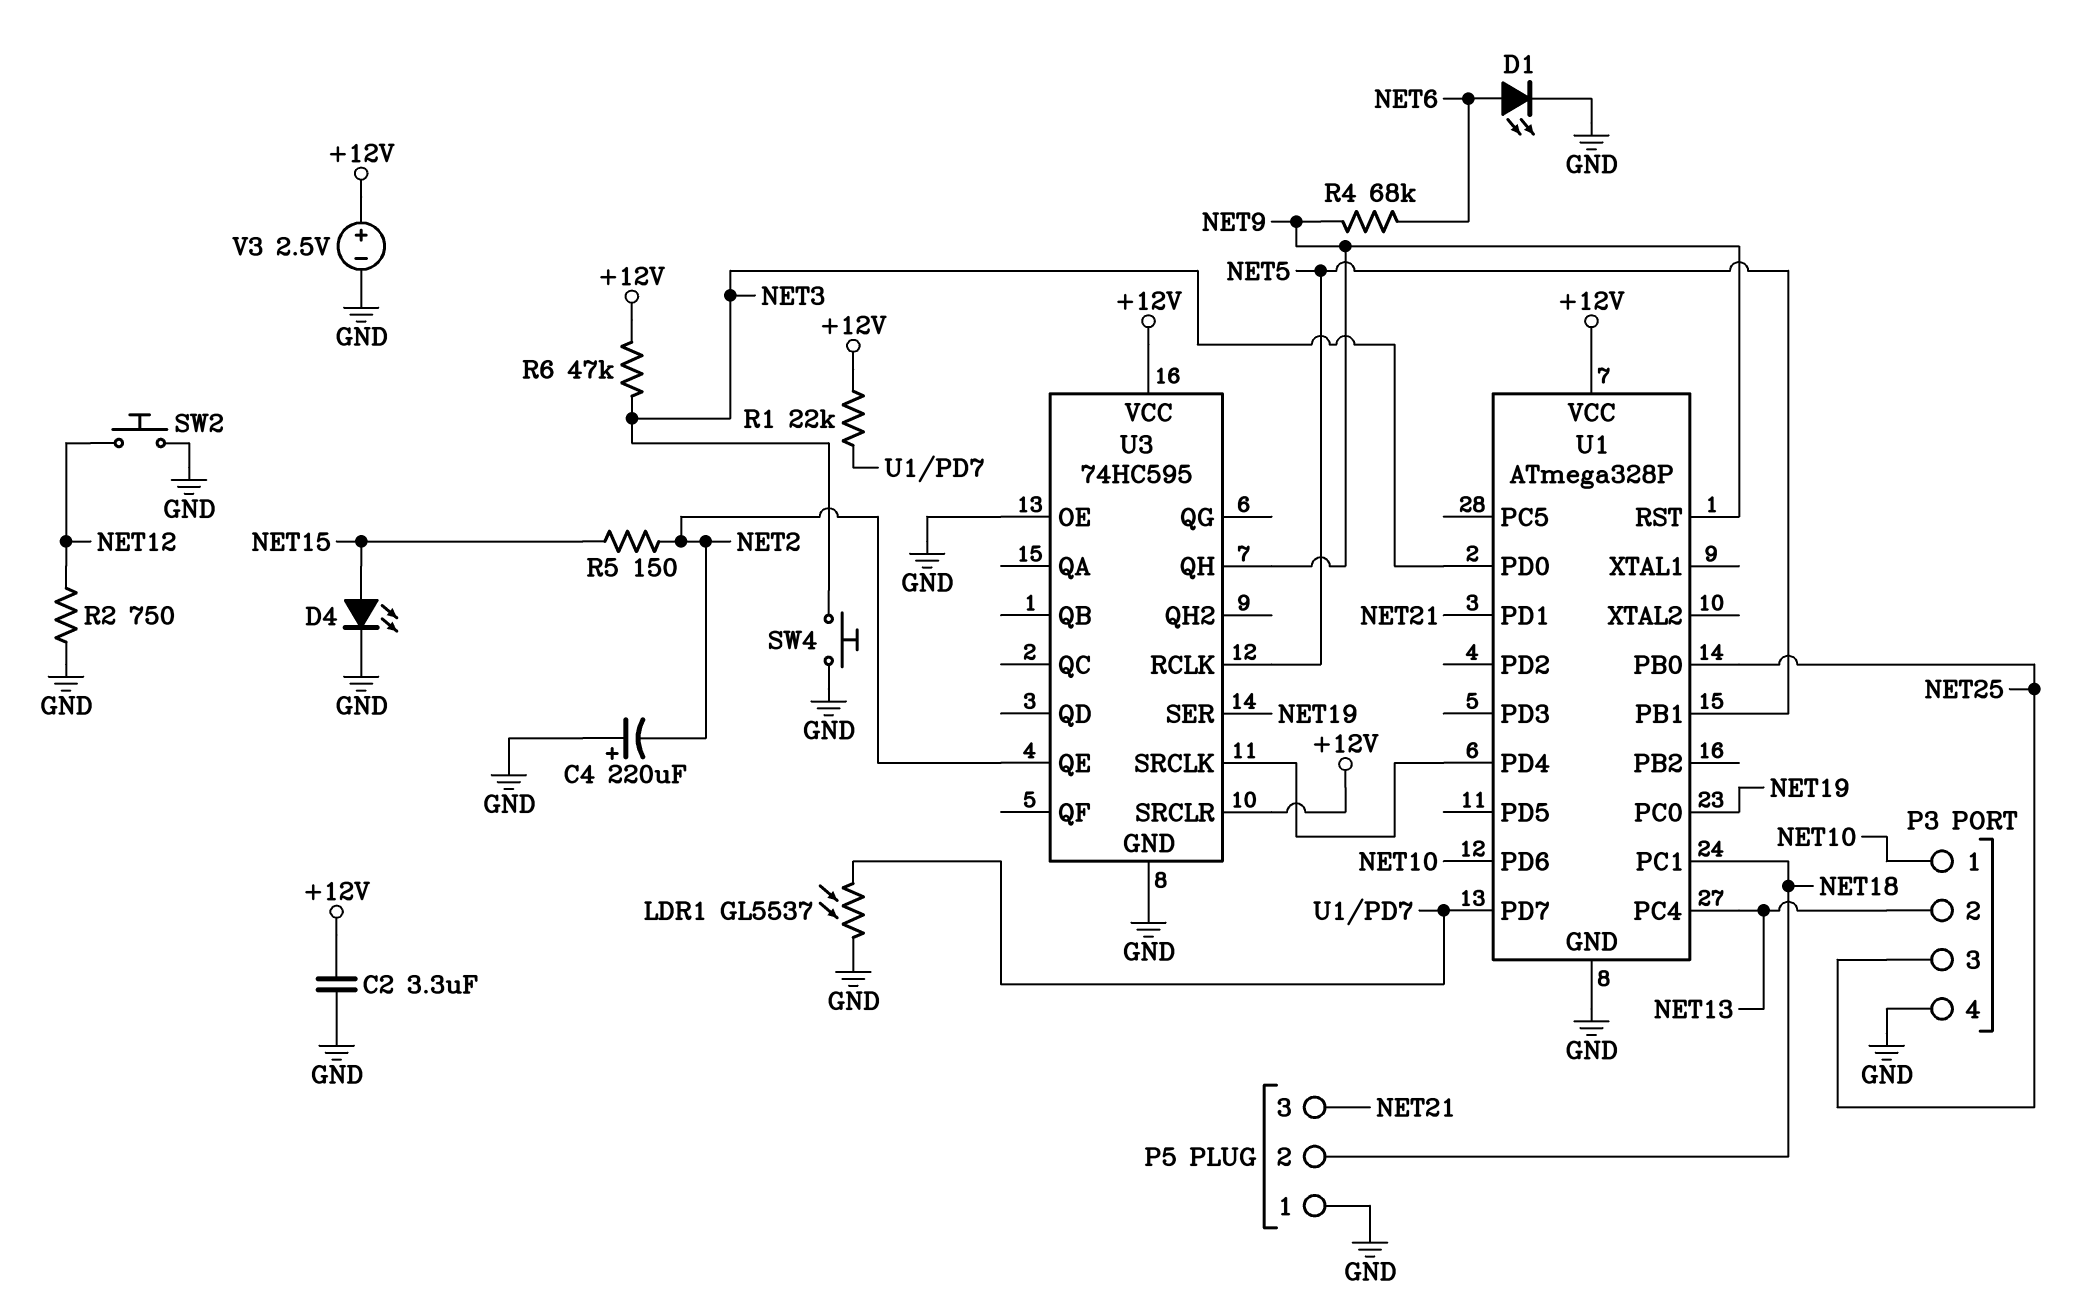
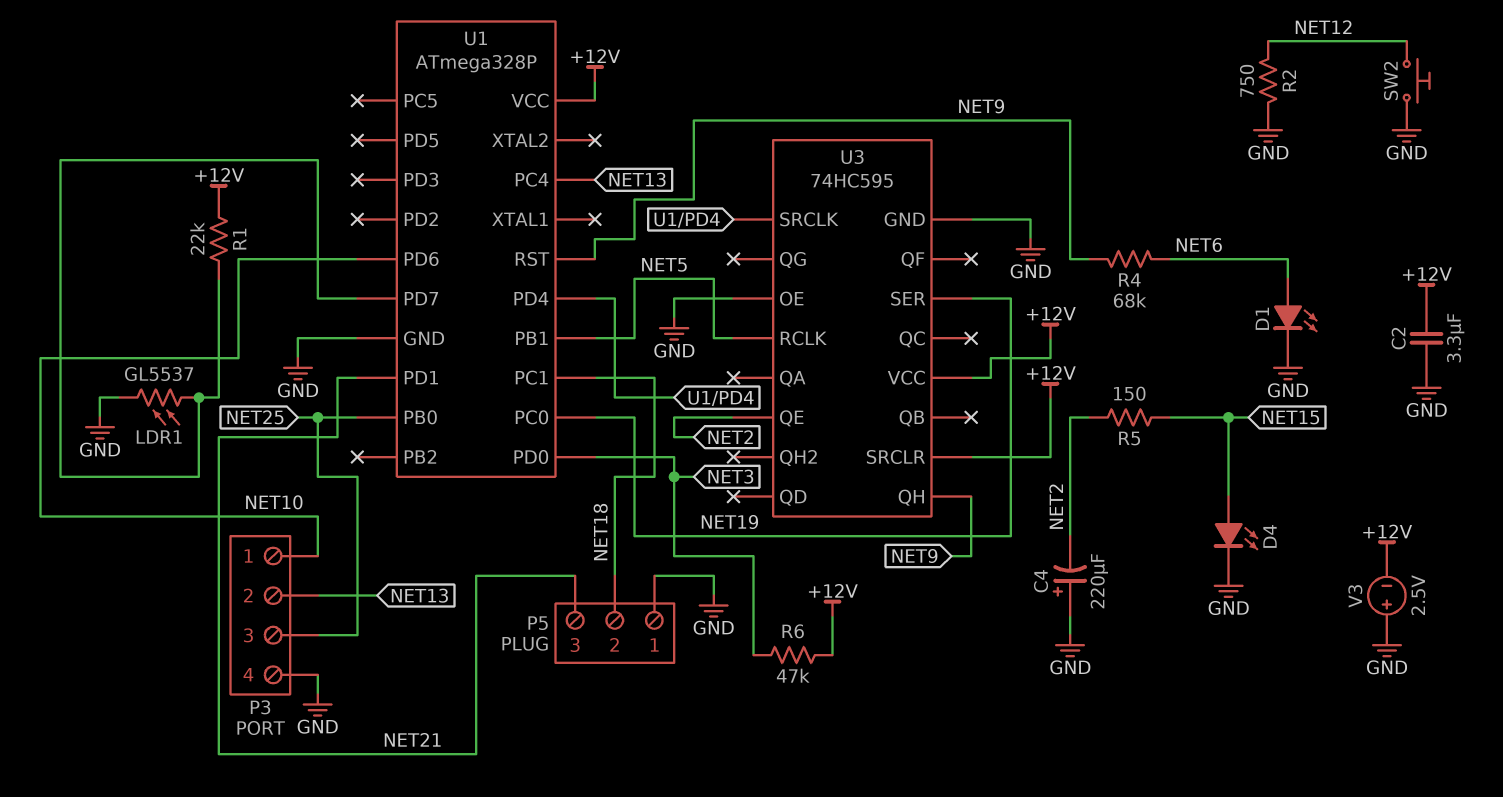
SW4: button (GND, NET3) -> none
V3: 2.5V (plus +12V, minus GND) -> 2.5V (plus GND, minus +12V)

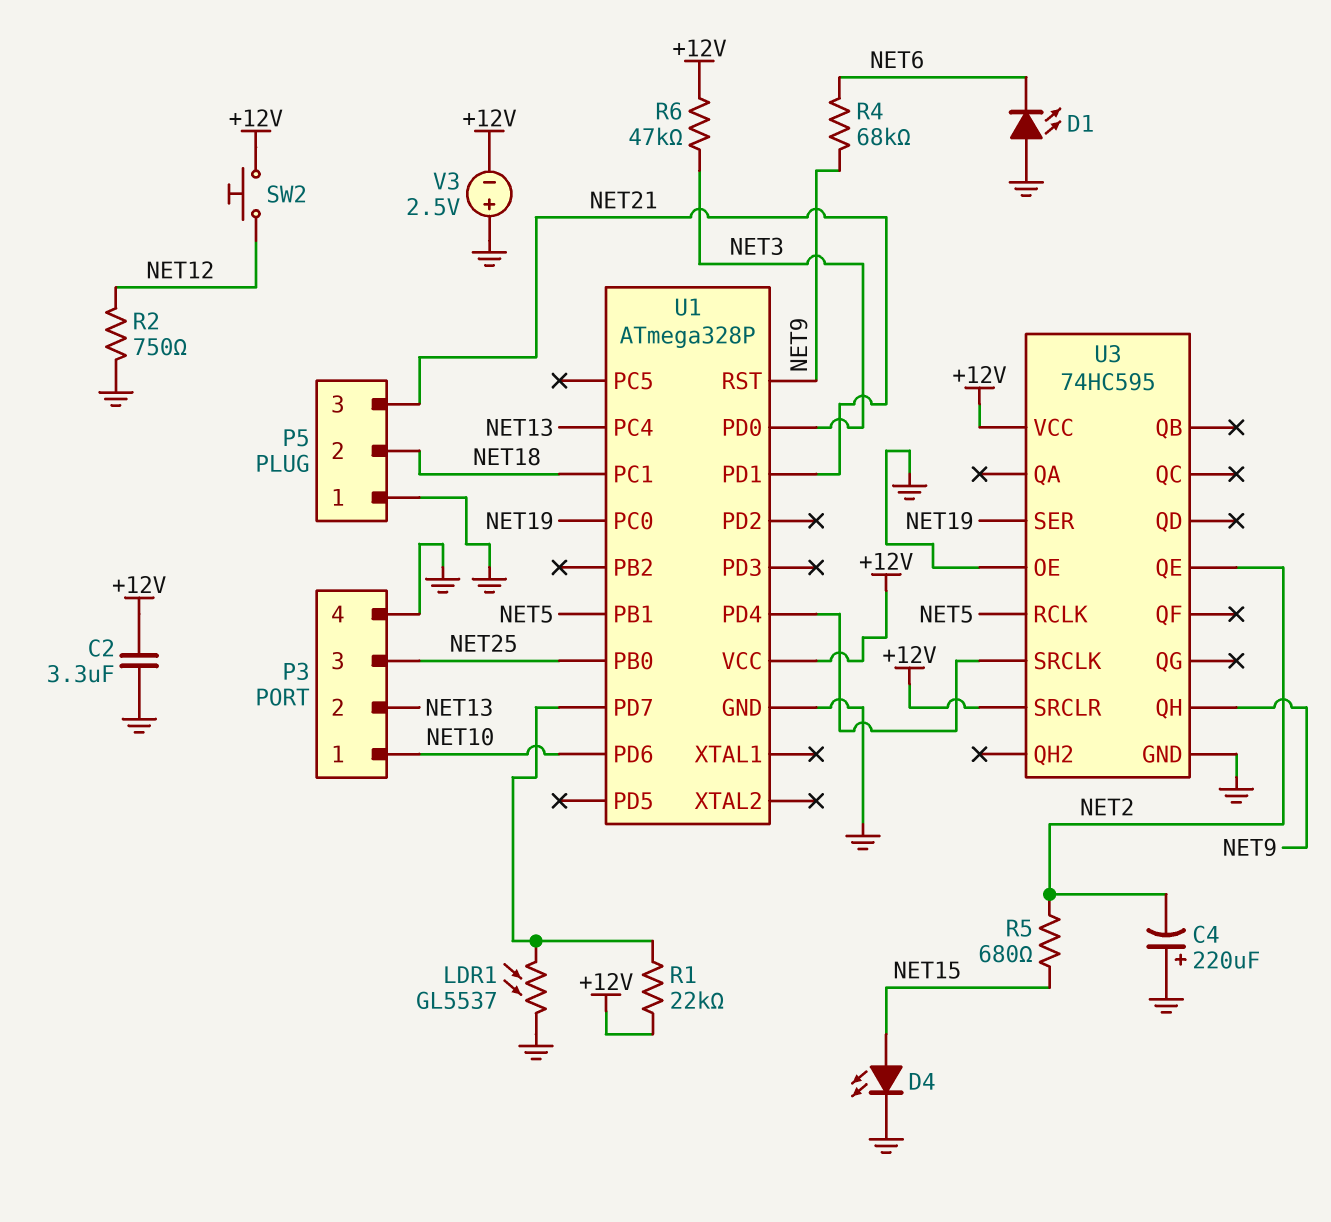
D1: LED (A NET6, K GND) -> LED (A GND, K NET6)
R5: 150 (NET2, NET15) -> 680 (NET2, NET15)
SW2: button (GND, NET12) -> button (+12V, NET12)

